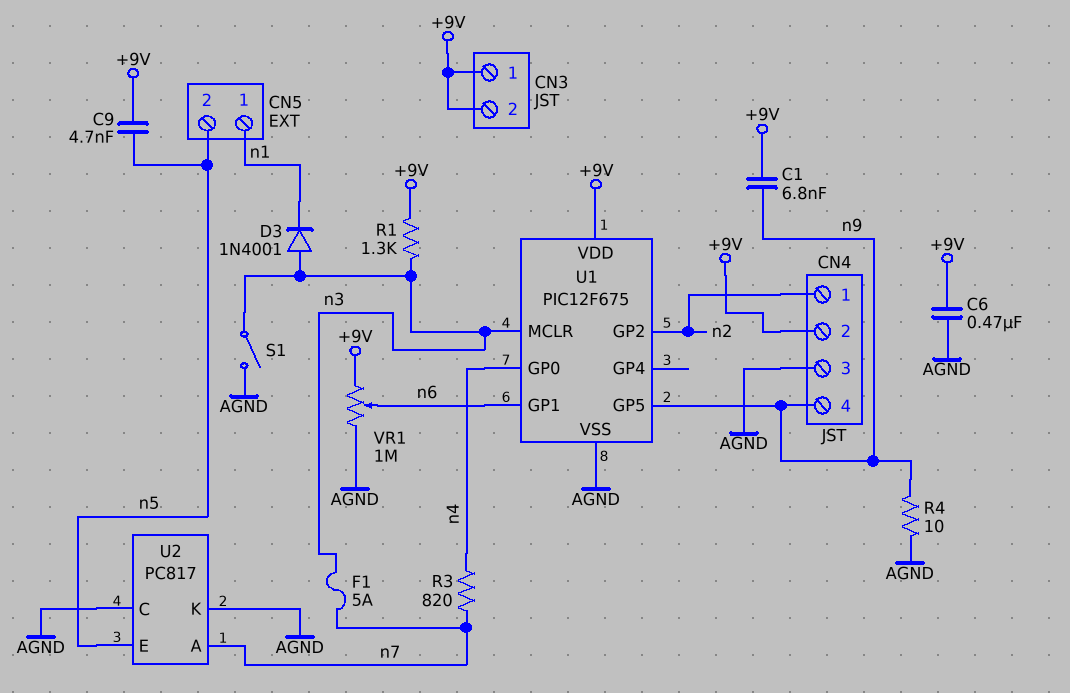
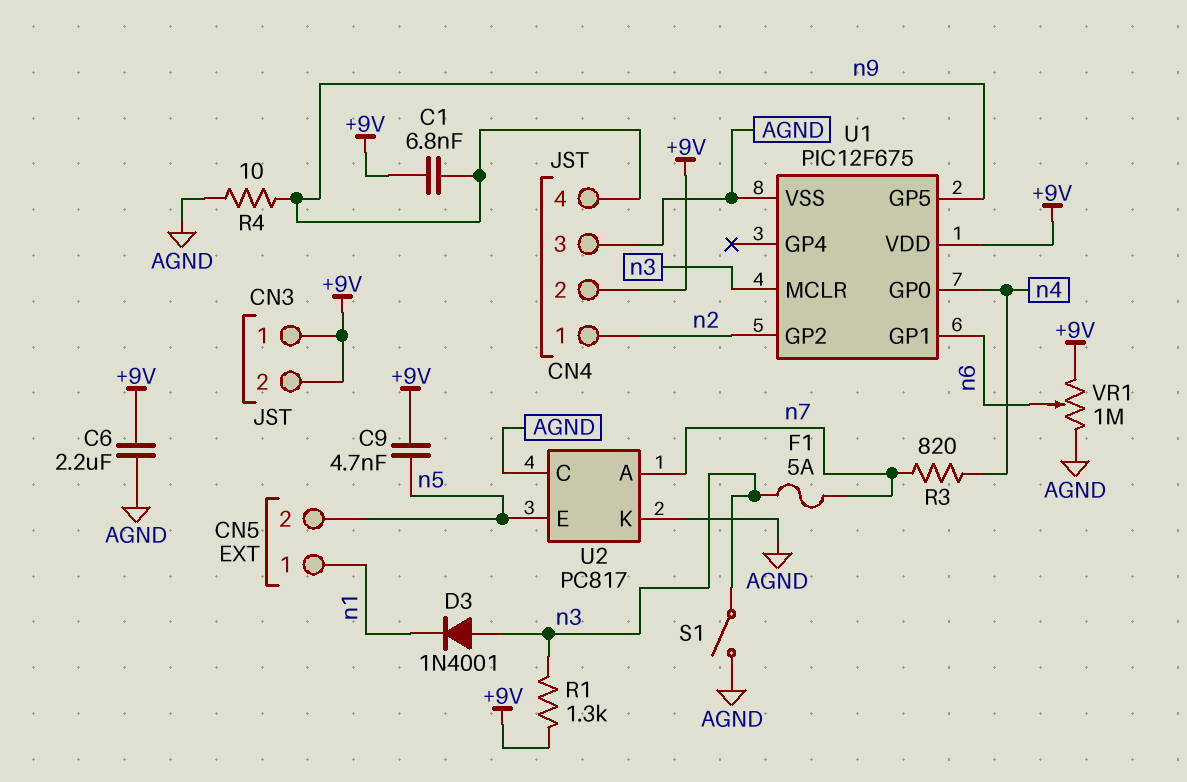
C6: 470nF (+9V, AGND) -> 2.2uF (+9V, AGND)

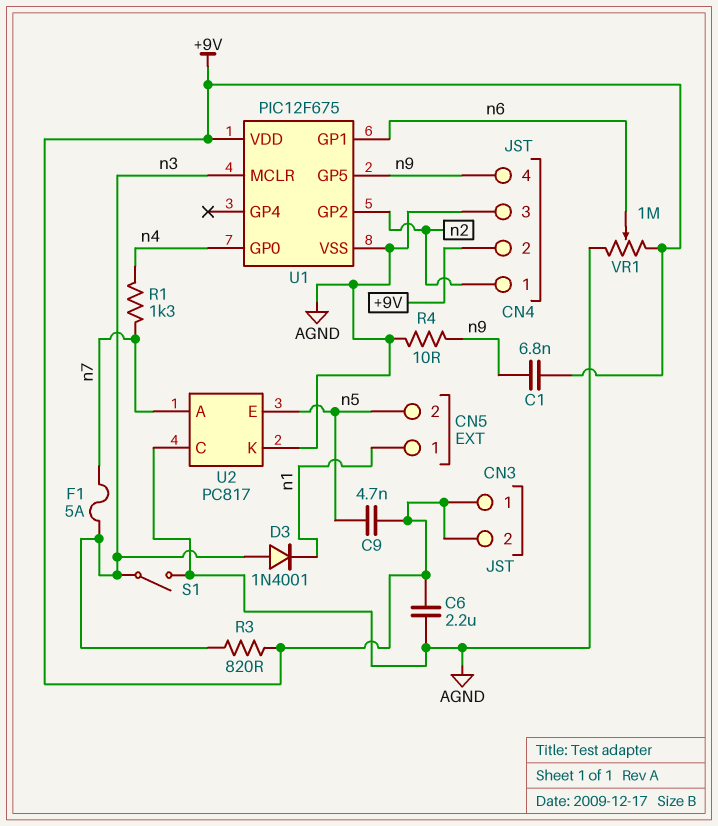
R1: 1.3k (+9V, n3) -> 1.3k (n4, n7)
R3: 820 (n4, n7) -> 820 (+9V, n3)

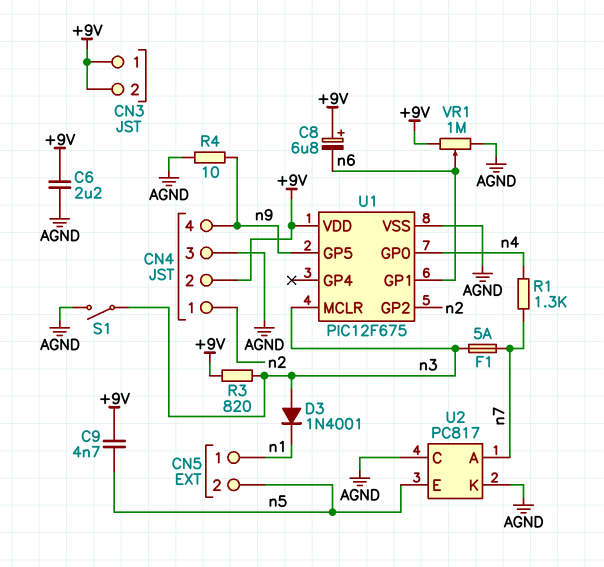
C1: 6.8nF (+9V, n9) -> none
C8: none -> 6.8uF (plus +9V, minus n6)

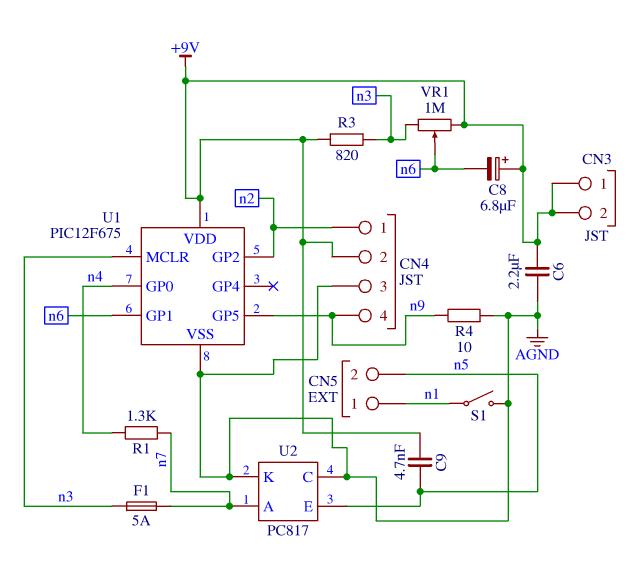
D3: diode 1N4001 (A n3, K n1) -> none
S1: switch (AGND, n3) -> switch (AGND, n1)
VR1: 1M (+9V, AGND, wiper n6) -> 1M (+9V, n3, wiper n6)

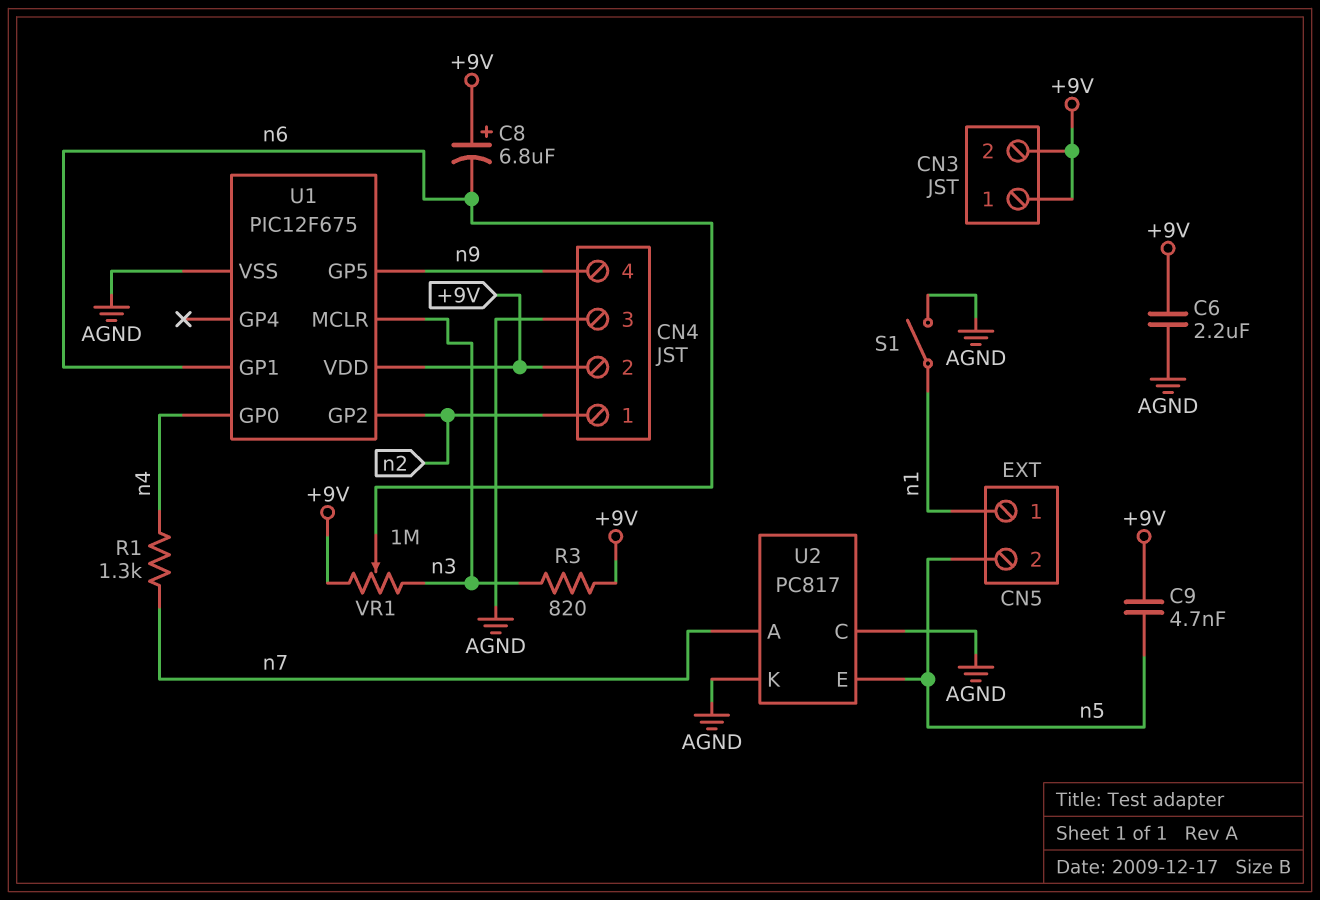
F1: 5A (n3, n7) -> none
R4: 10 (AGND, n9) -> none

